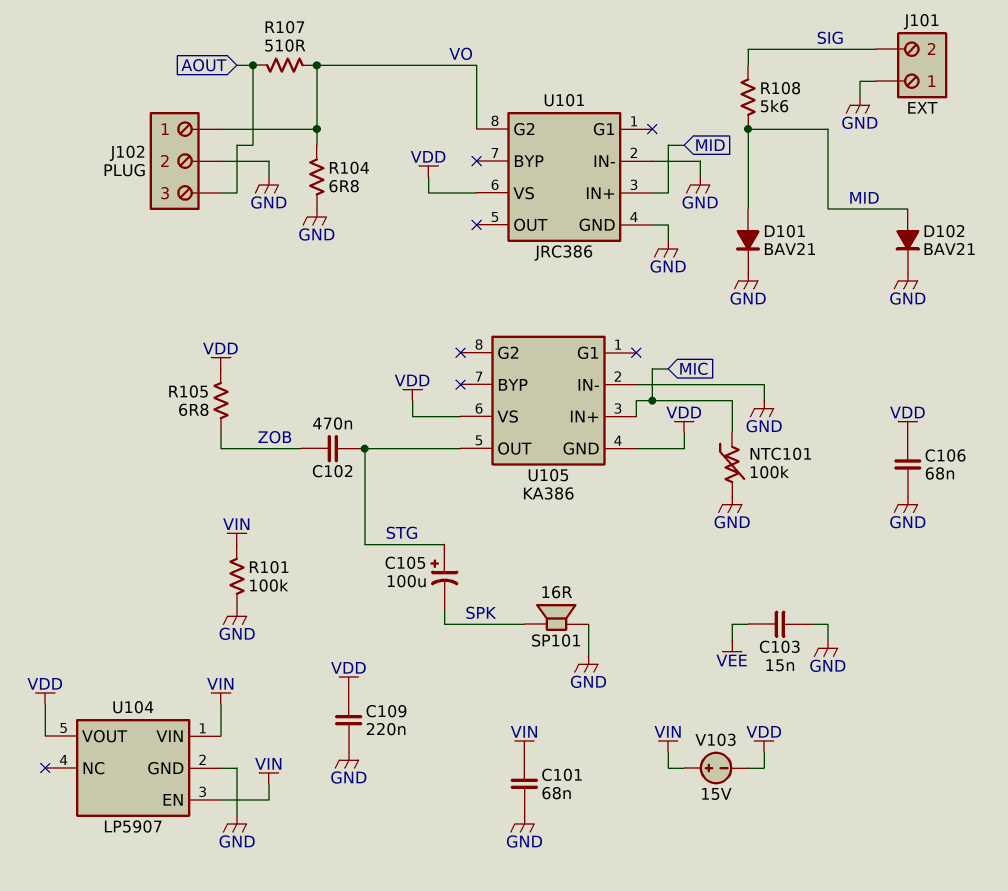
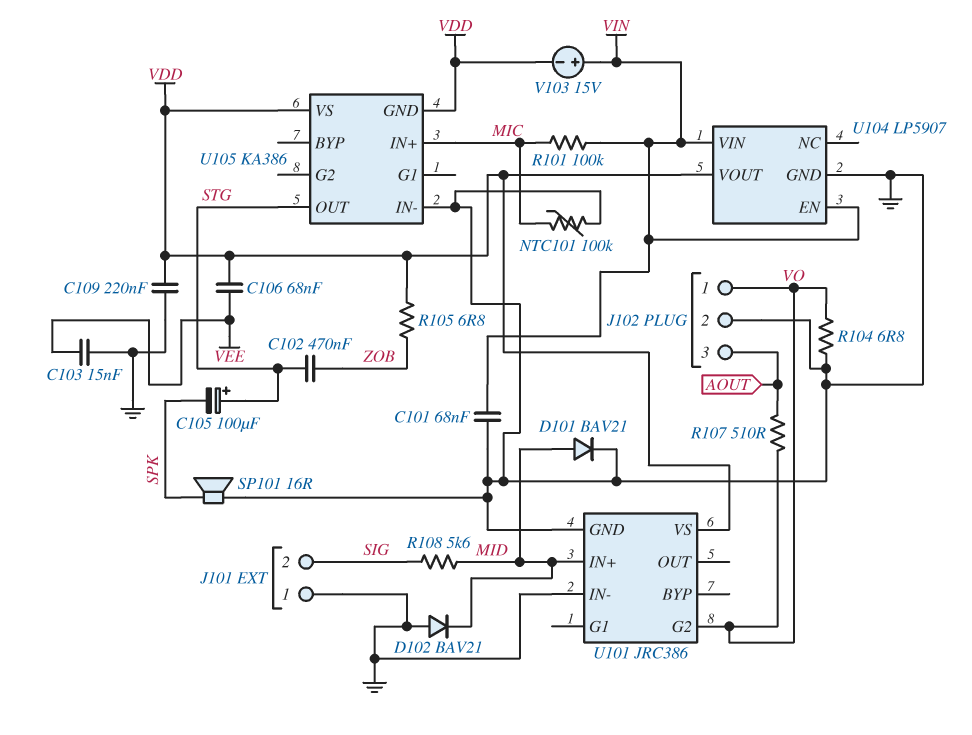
C106: 68nF (GND, VDD) -> 68nF (VDD, VEE)
D102: diode BAV21 (A MID, K GND) -> diode BAV21 (A GND, K MID)
R101: 100k (GND, VIN) -> 100k (MIC, VIN)

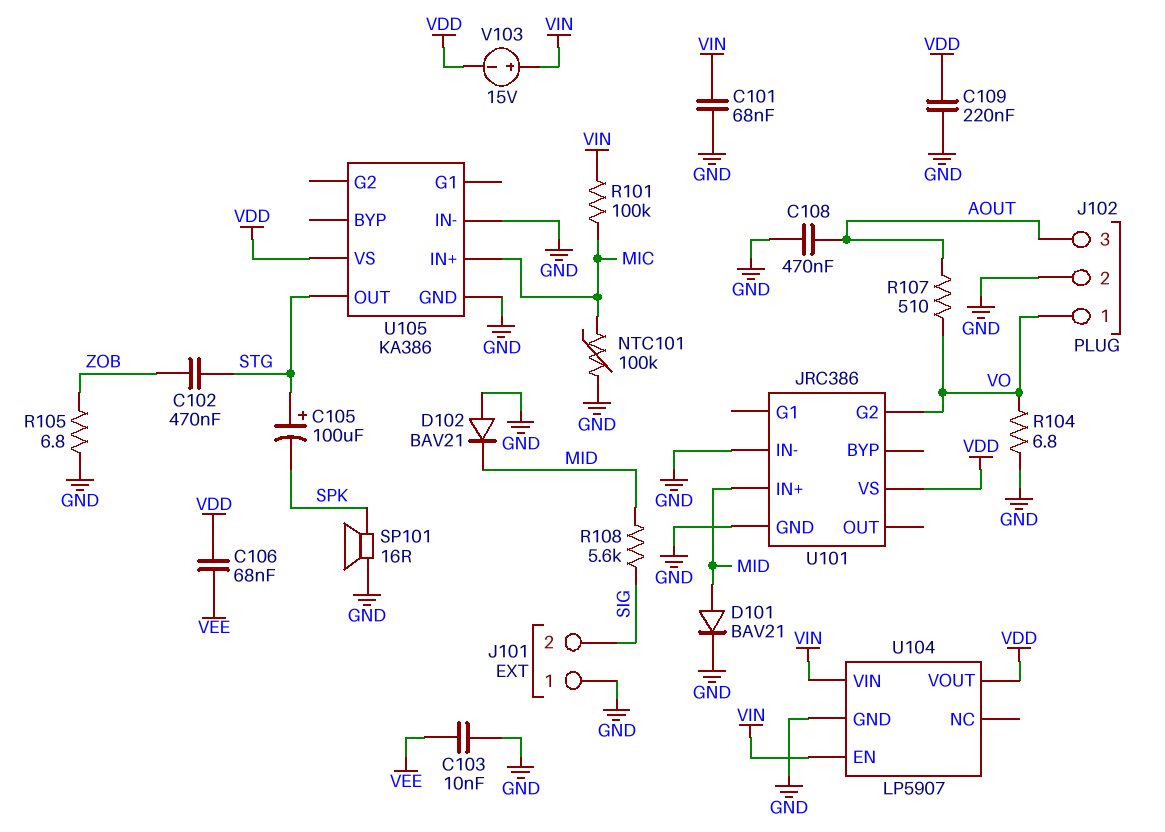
C103: 15nF (GND, VEE) -> 10nF (GND, VEE)
C108: none -> 470nF (AOUT, GND)
R105: 6.8 (VDD, ZOB) -> 6.8 (GND, ZOB)
U105 pin GND: VDD -> GND

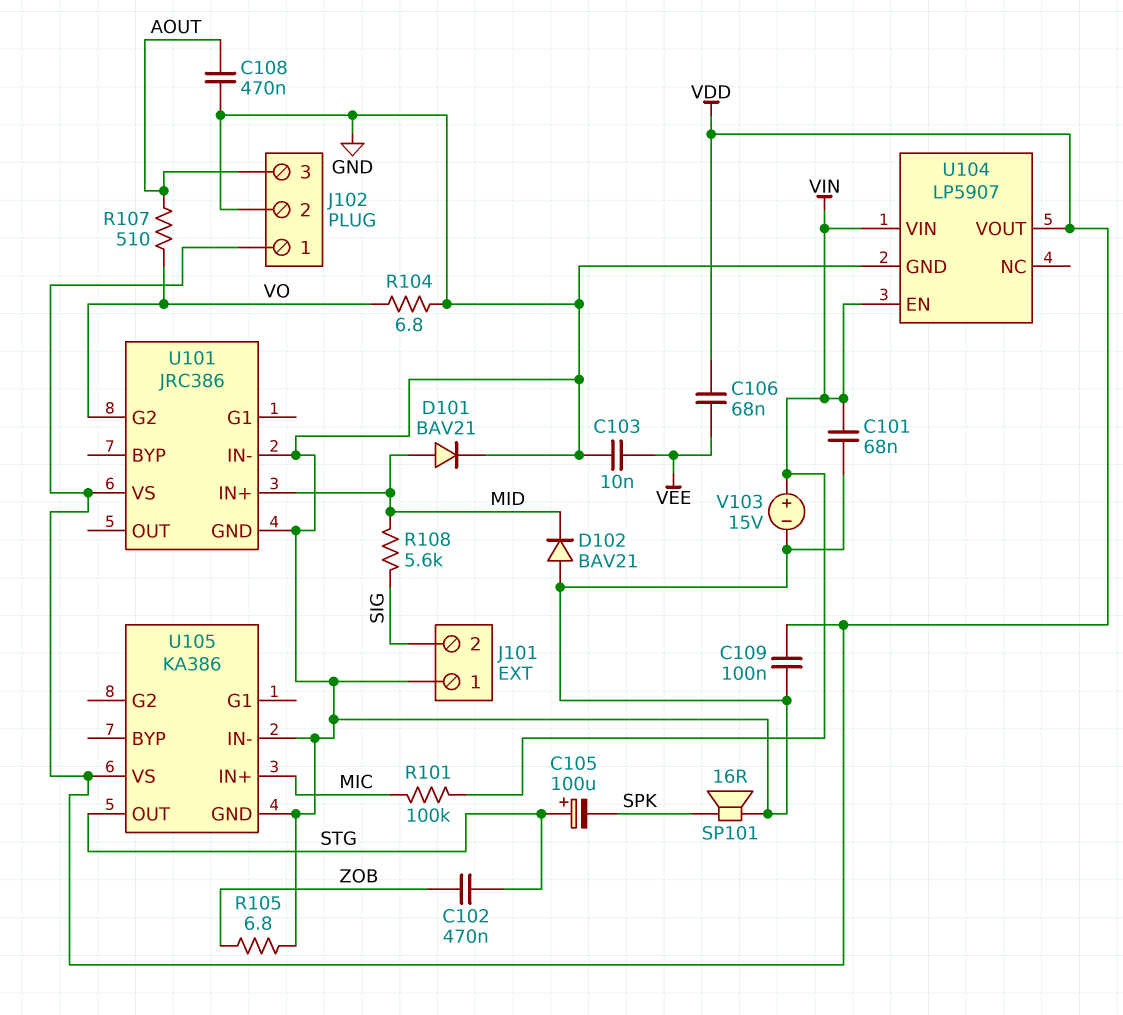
C109: 220nF (GND, VDD) -> 100nF (GND, VDD)
J102 pin 1: VO -> VDD
NTC101: 100k (GND, MIC) -> none
V103: 15V (plus VIN, minus VDD) -> 15V (plus VIN, minus GND)

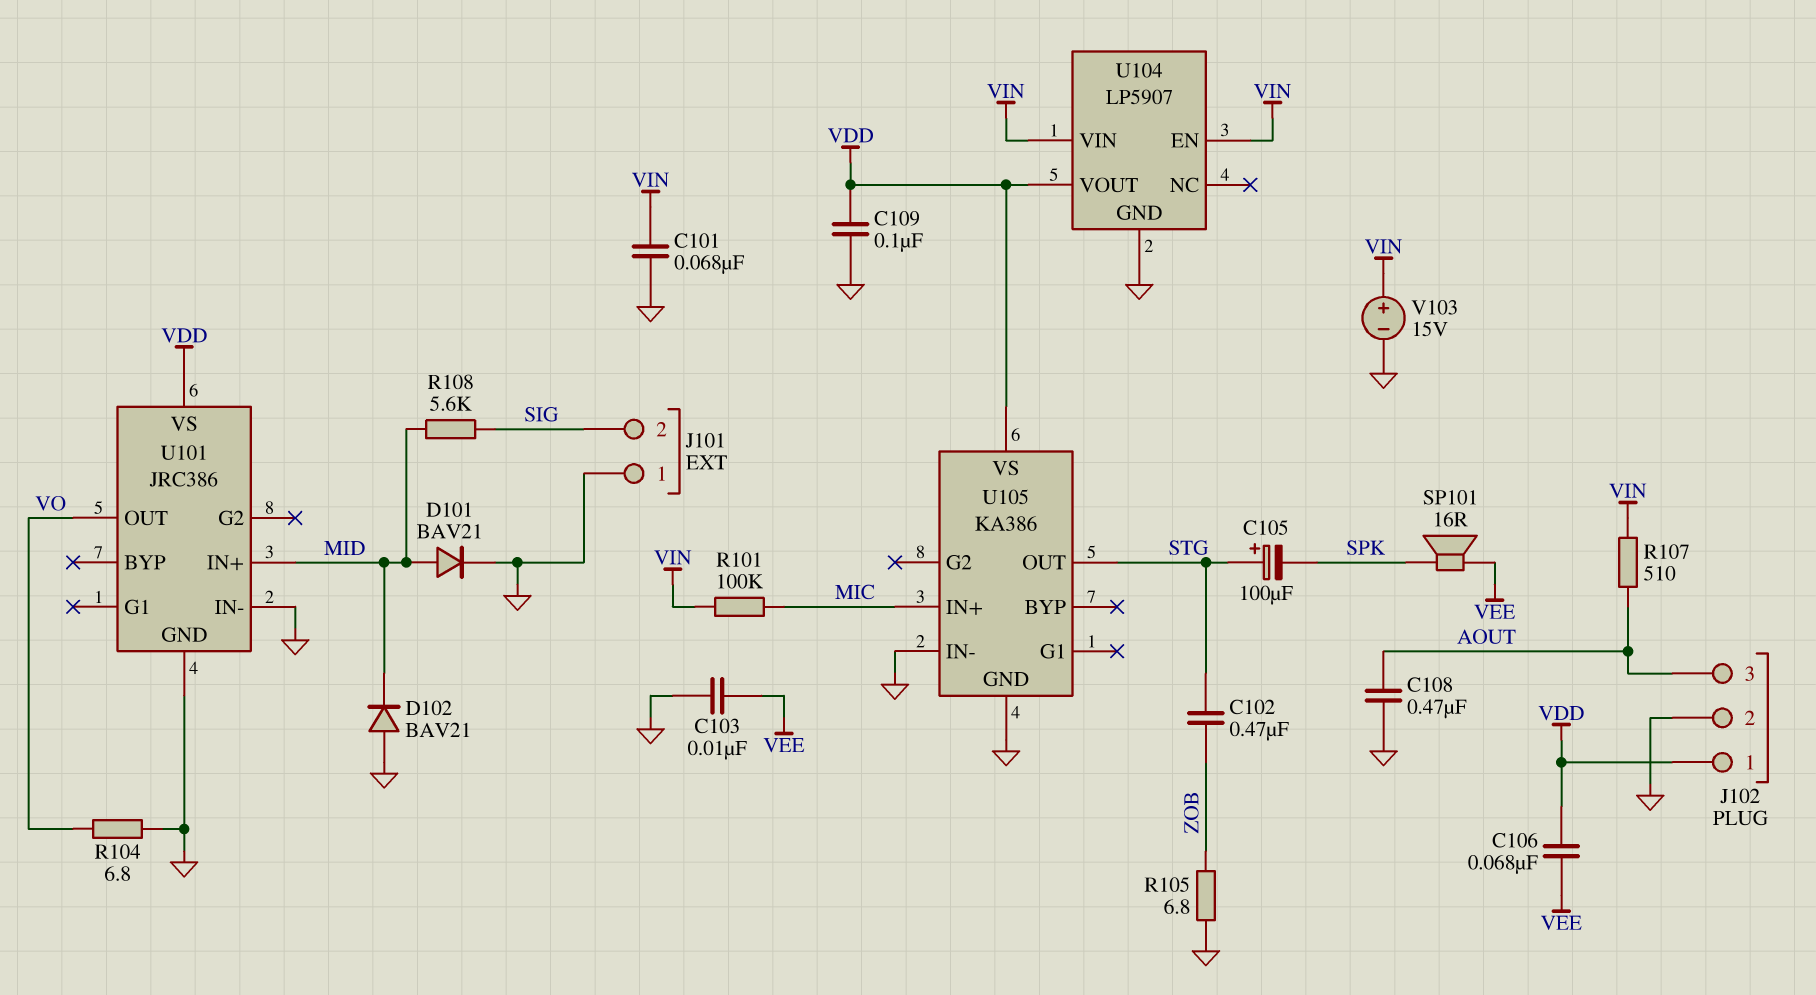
R107: 510 (AOUT, VO) -> 510 (AOUT, VIN)
SP101: speaker 16R (GND, SPK) -> speaker 16R (SPK, VEE)
U101 pin G2: VO -> none
U101 pin OUT: none -> VO

